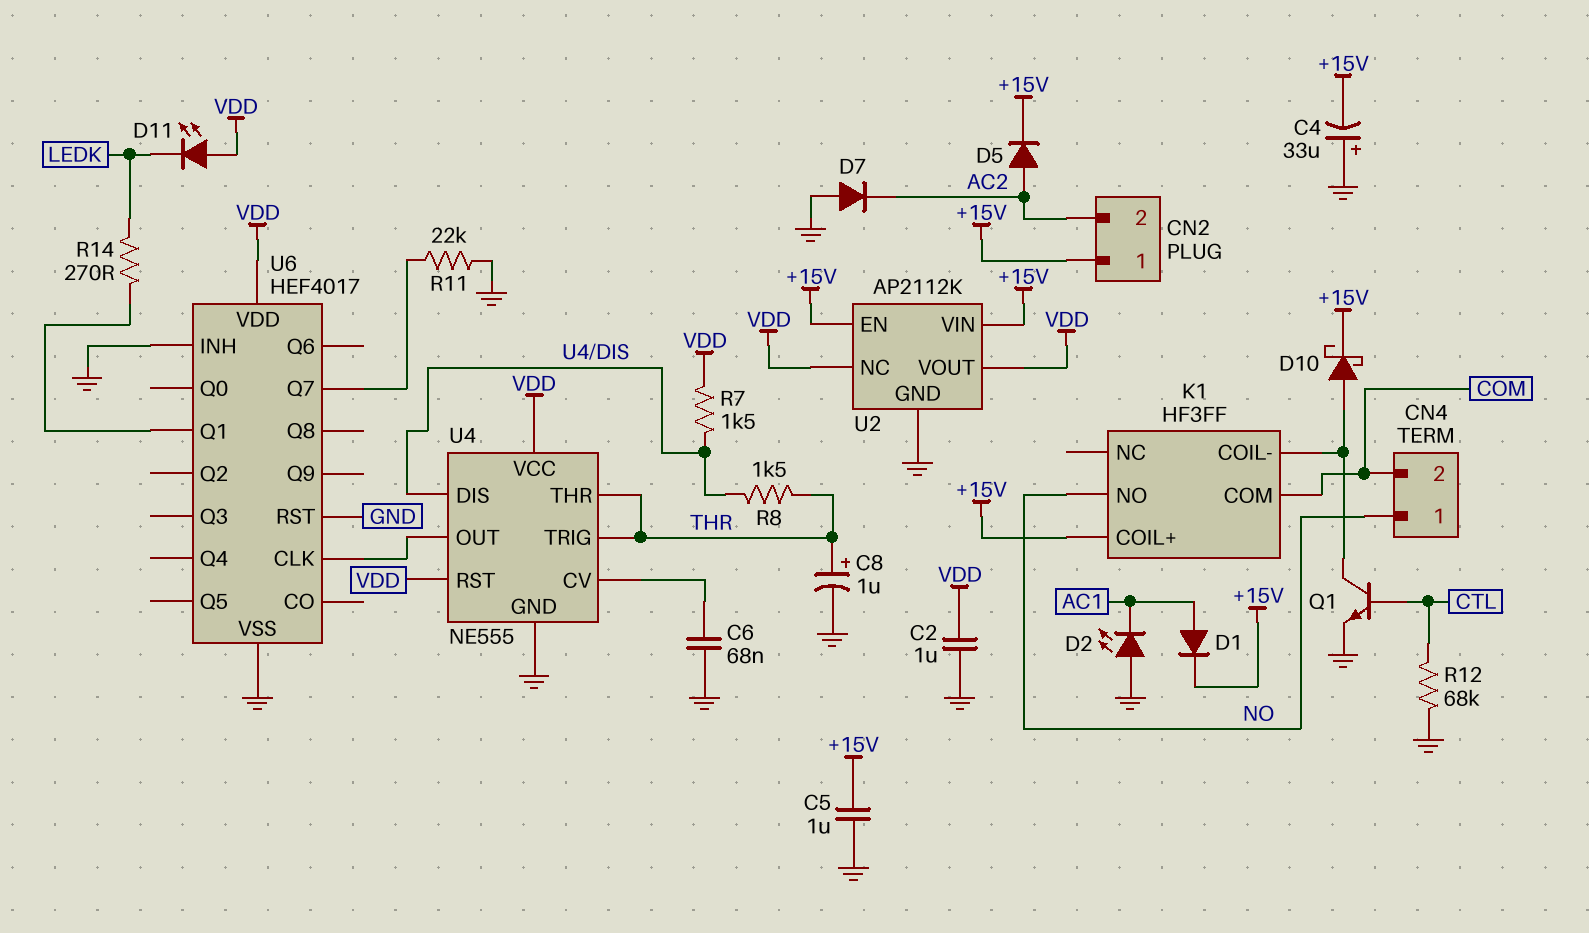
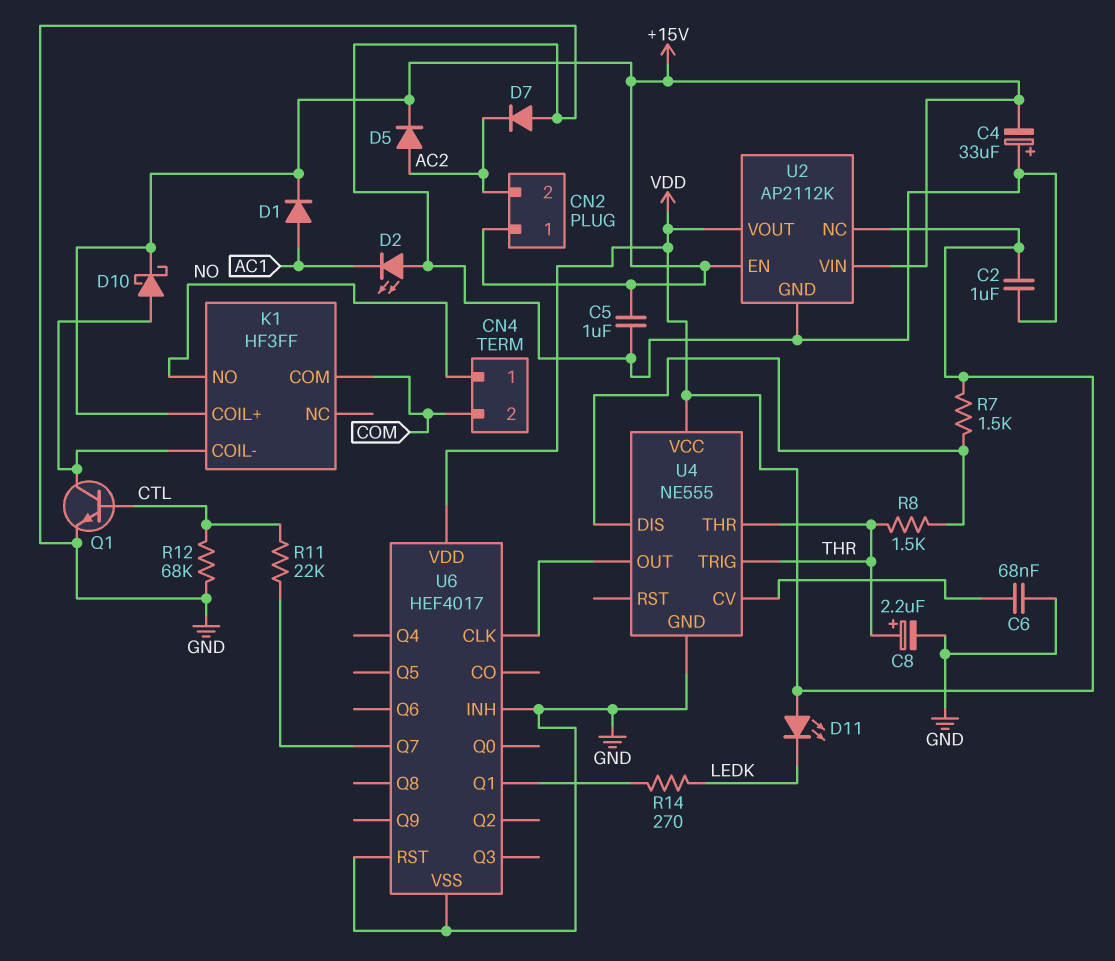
C8: 1uF (plus THR, minus GND) -> 2.2uF (plus THR, minus GND)
R11: 22k (GND, U6/Q7) -> 22k (CTL, U6/Q7)
U4 pin RST: VDD -> none

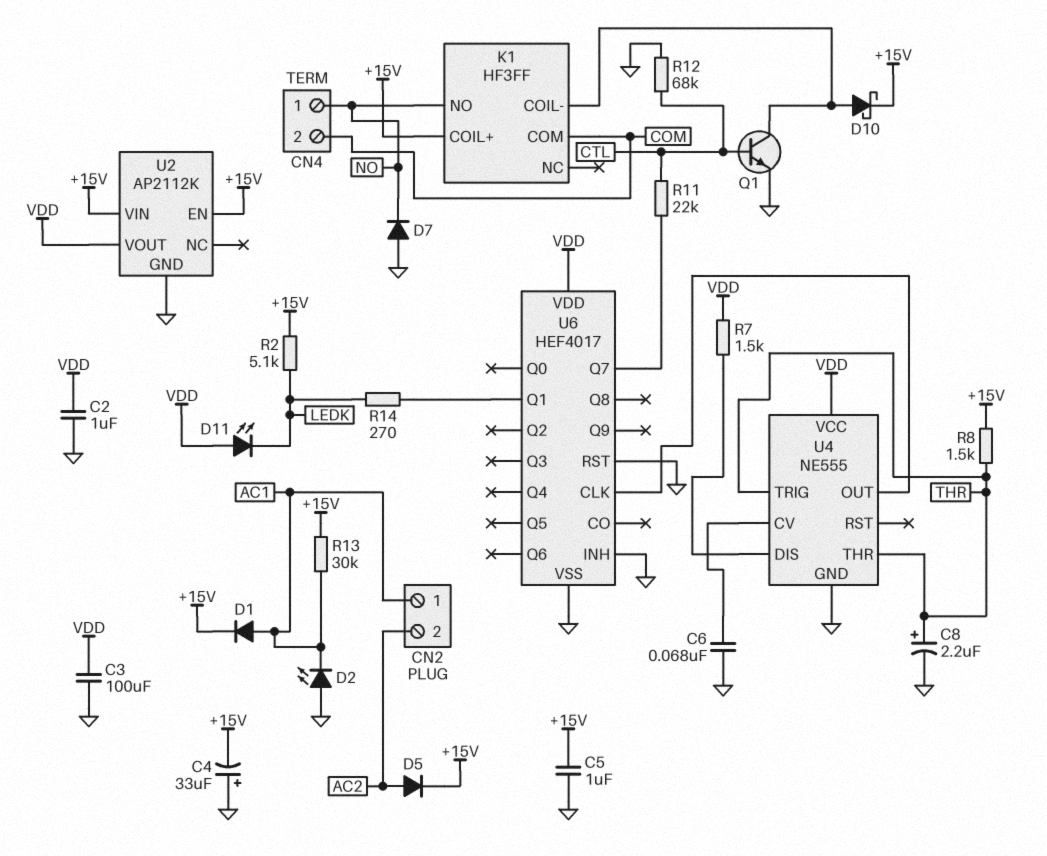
C3: none -> 100uF (GND, VDD)
CN2 pin 1: +15V -> AC1
D7: diode (A GND, K AC2) -> diode (A GND, K NO)
R2: none -> 5.1k (+15V, LEDK)
R8: 1.5k (THR, U4/DIS) -> 1.5k (+15V, THR)
R13: none -> 30k (+15V, AC1)
U2 pin NC: VDD -> none

